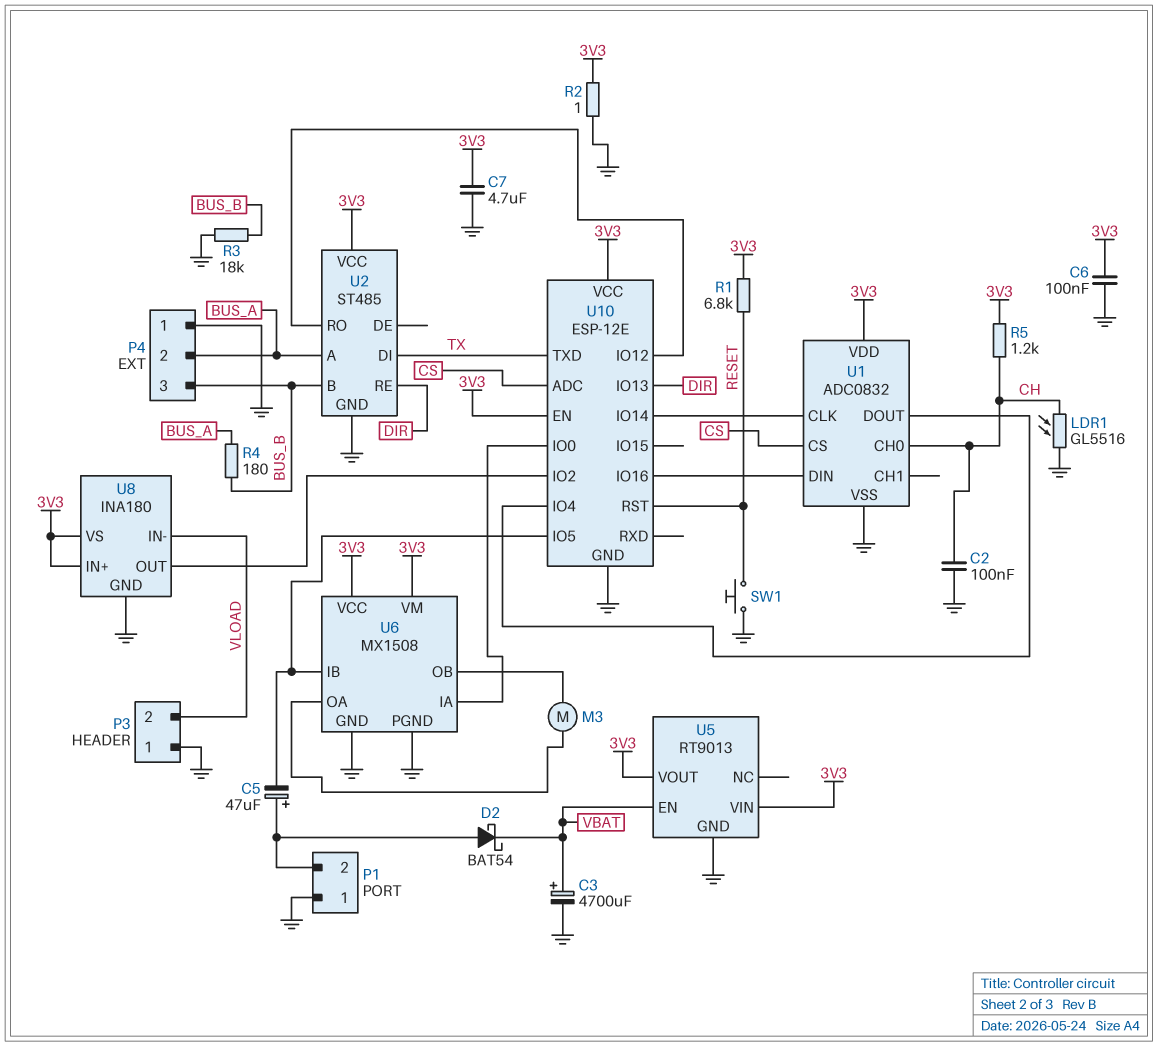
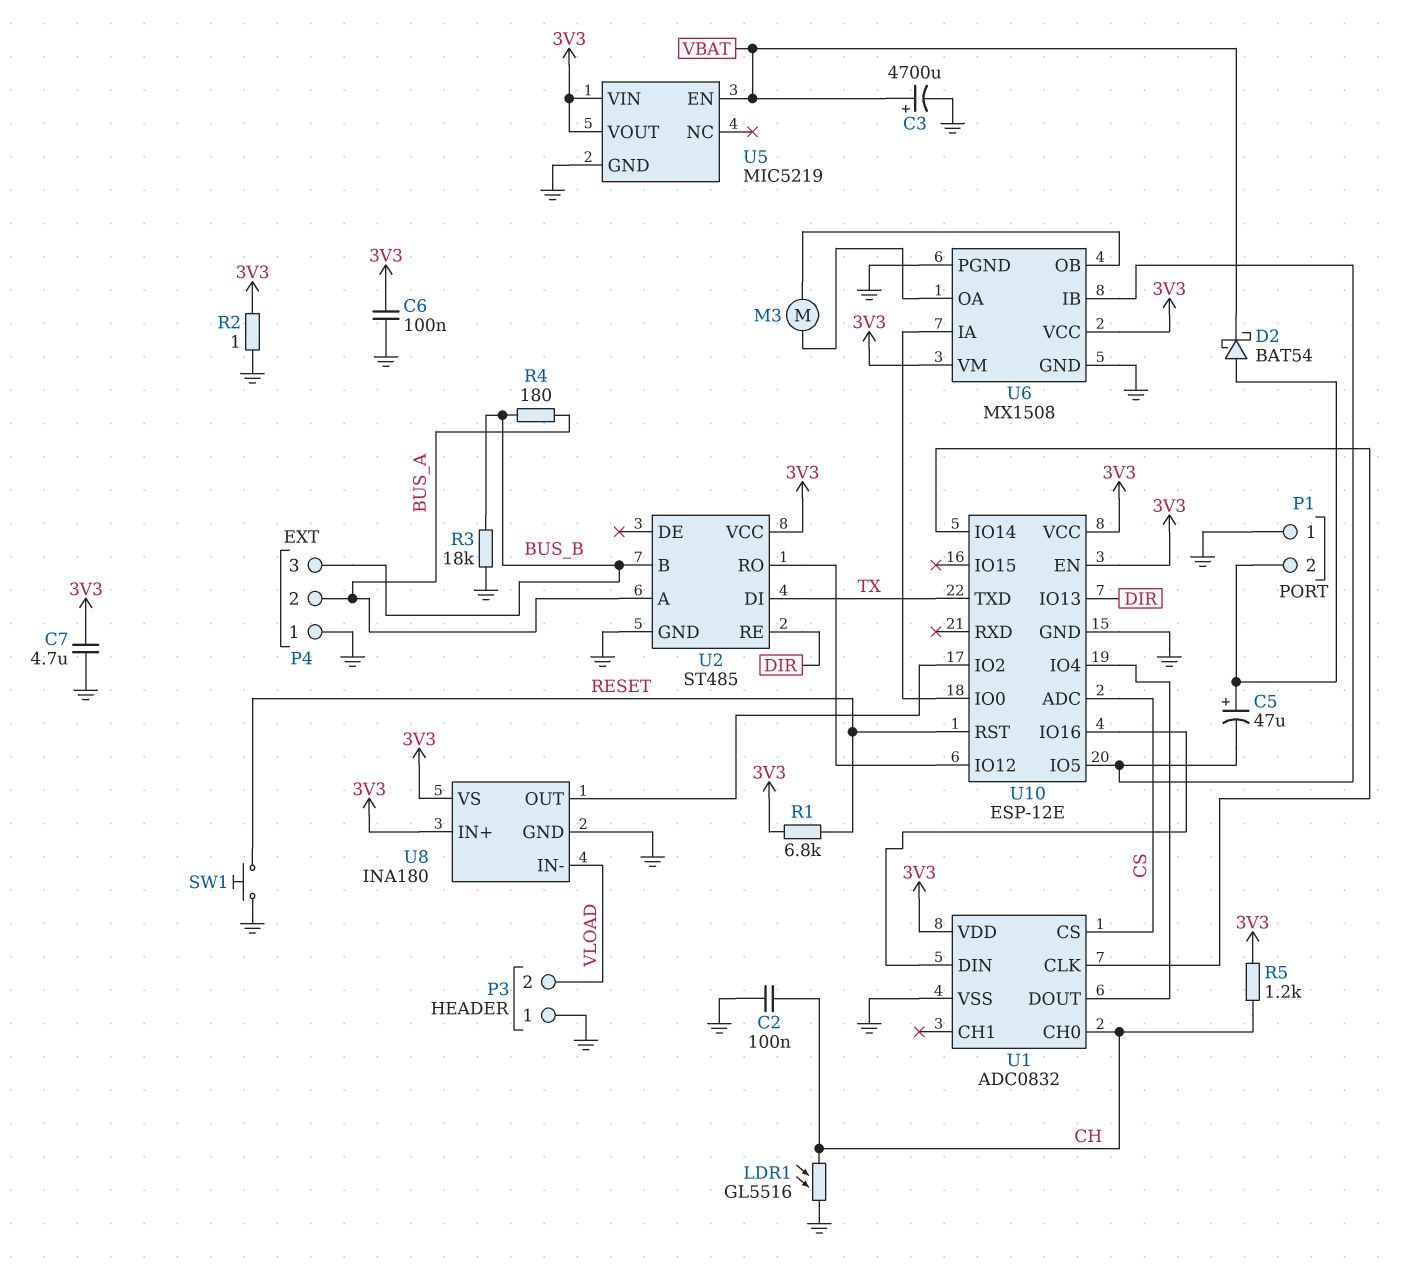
U5: RT9013 -> MIC5219

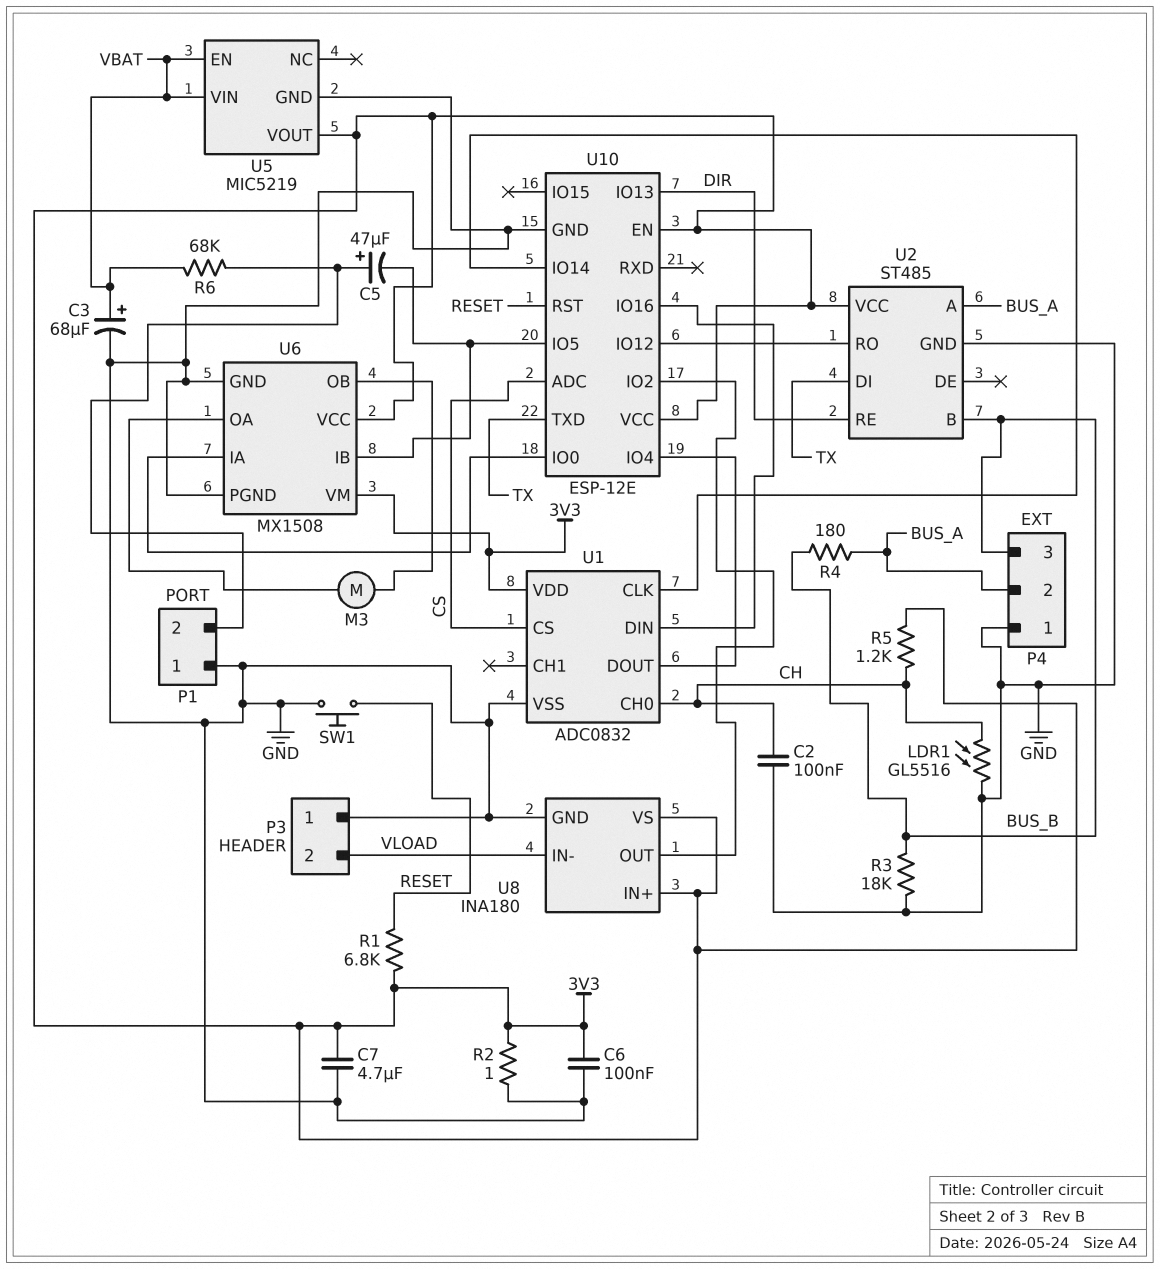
C3: 4700uF (plus VBAT, minus GND) -> 68uF (plus VBAT, minus GND)
D2: schottky BAT54 (A P1/2, K VBAT) -> none
R6: none -> 68k (P1/2, VBAT)
U5 pin VIN: 3V3 -> VBAT

